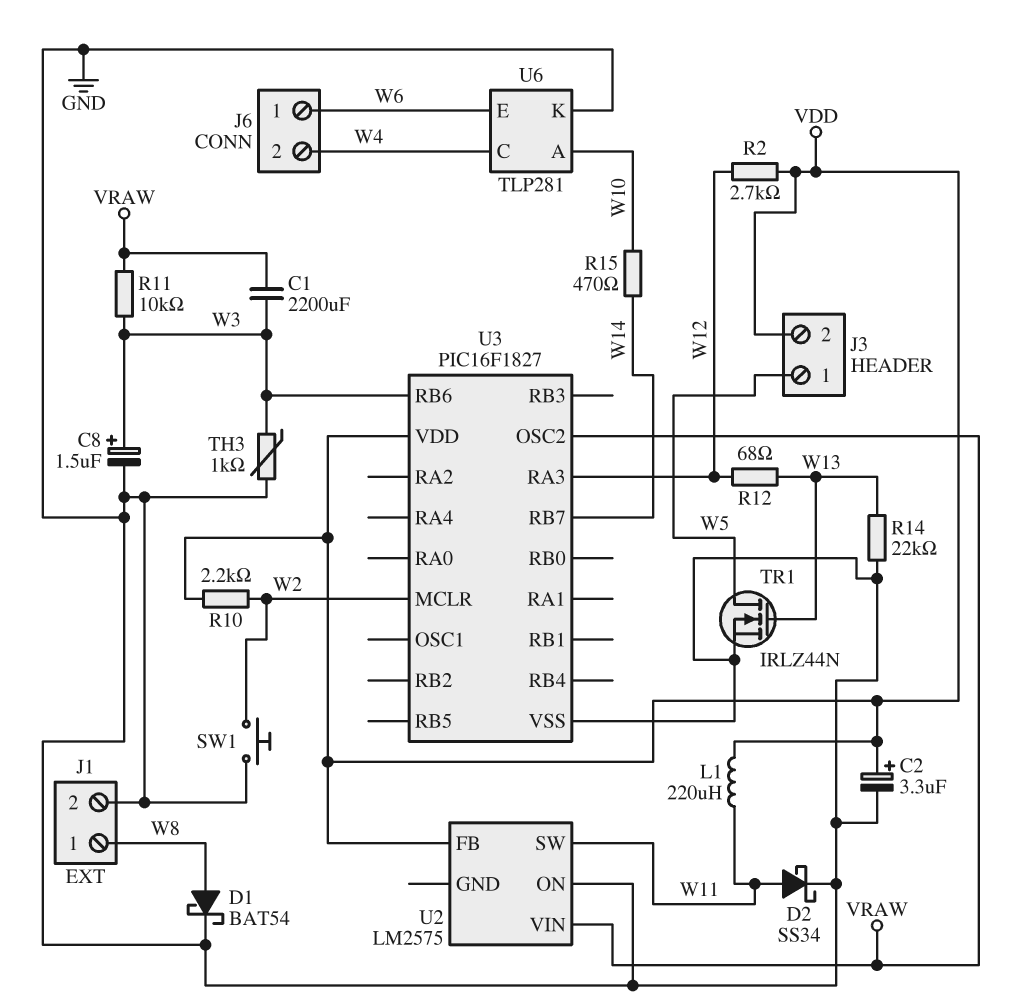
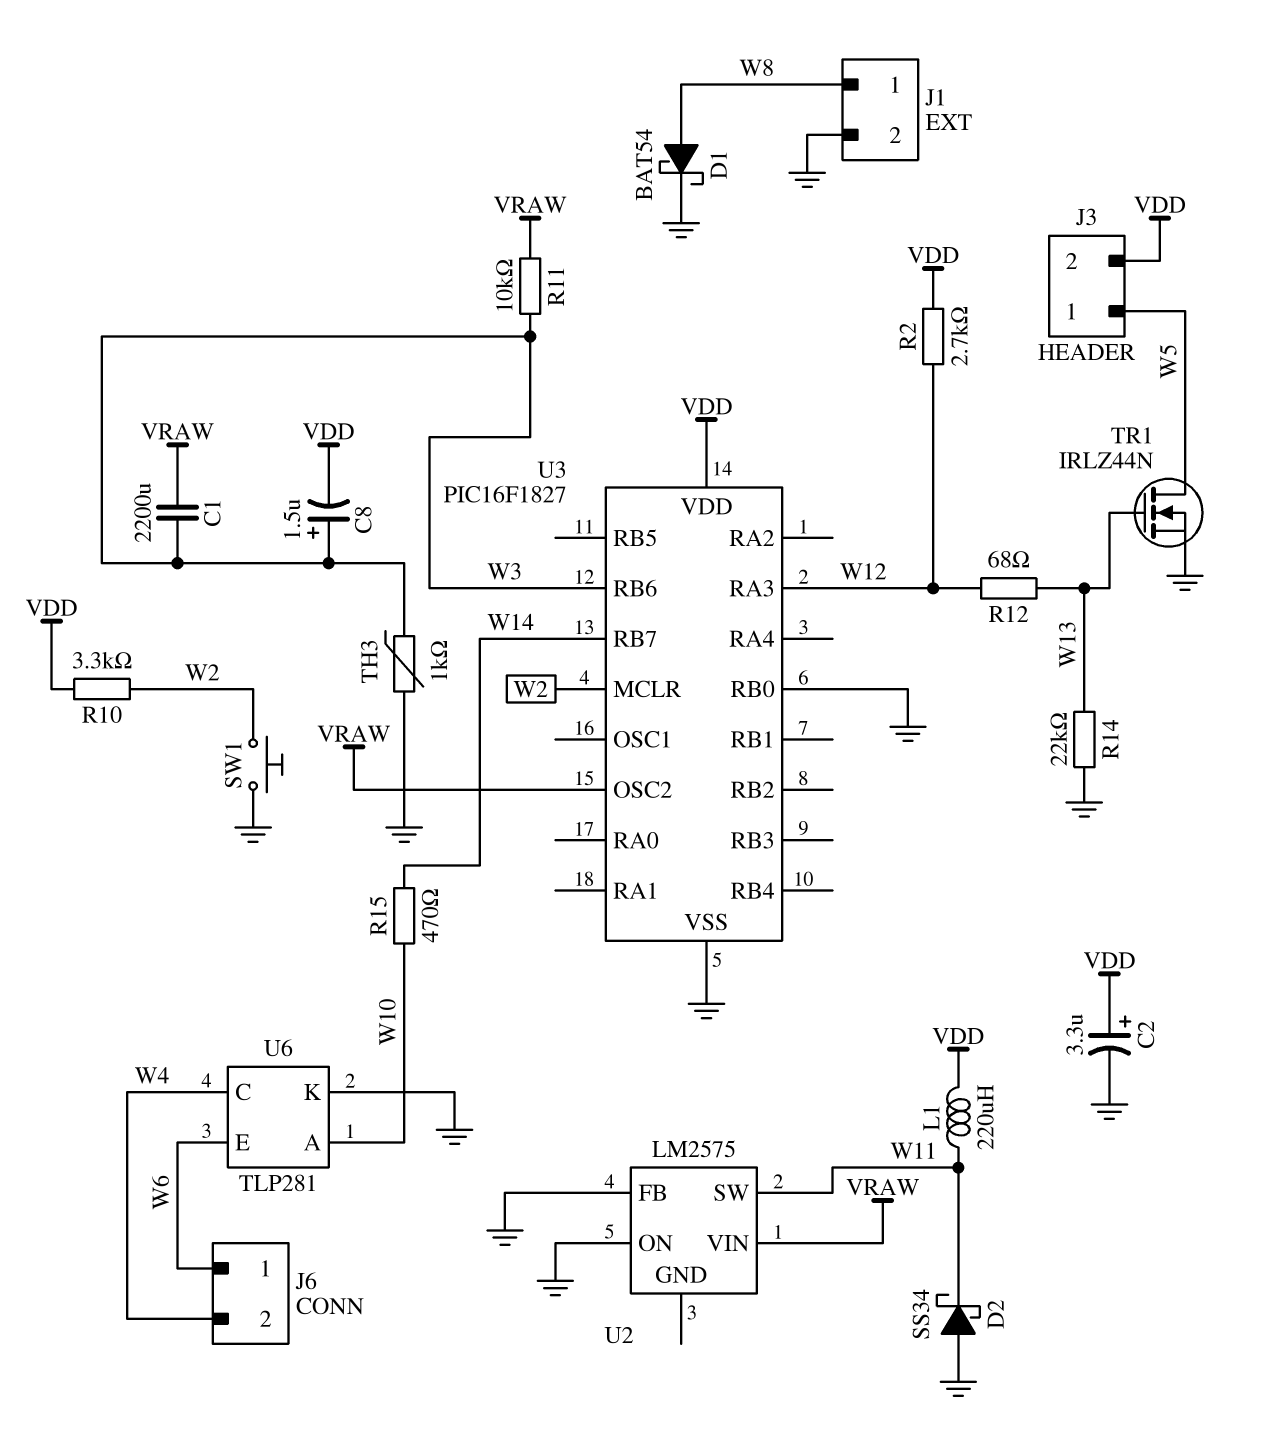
C8: 1.5uF (plus W3, minus GND) -> 1.5uF (plus W3, minus VDD)
D2: schottky SS34 (A W11, K GND) -> schottky SS34 (A GND, K W11)
R10: 2.2k (VDD, W2) -> 3.3k (VDD, W2)
U2 pin FB: VDD -> GND
U3 pin RB0: none -> GND

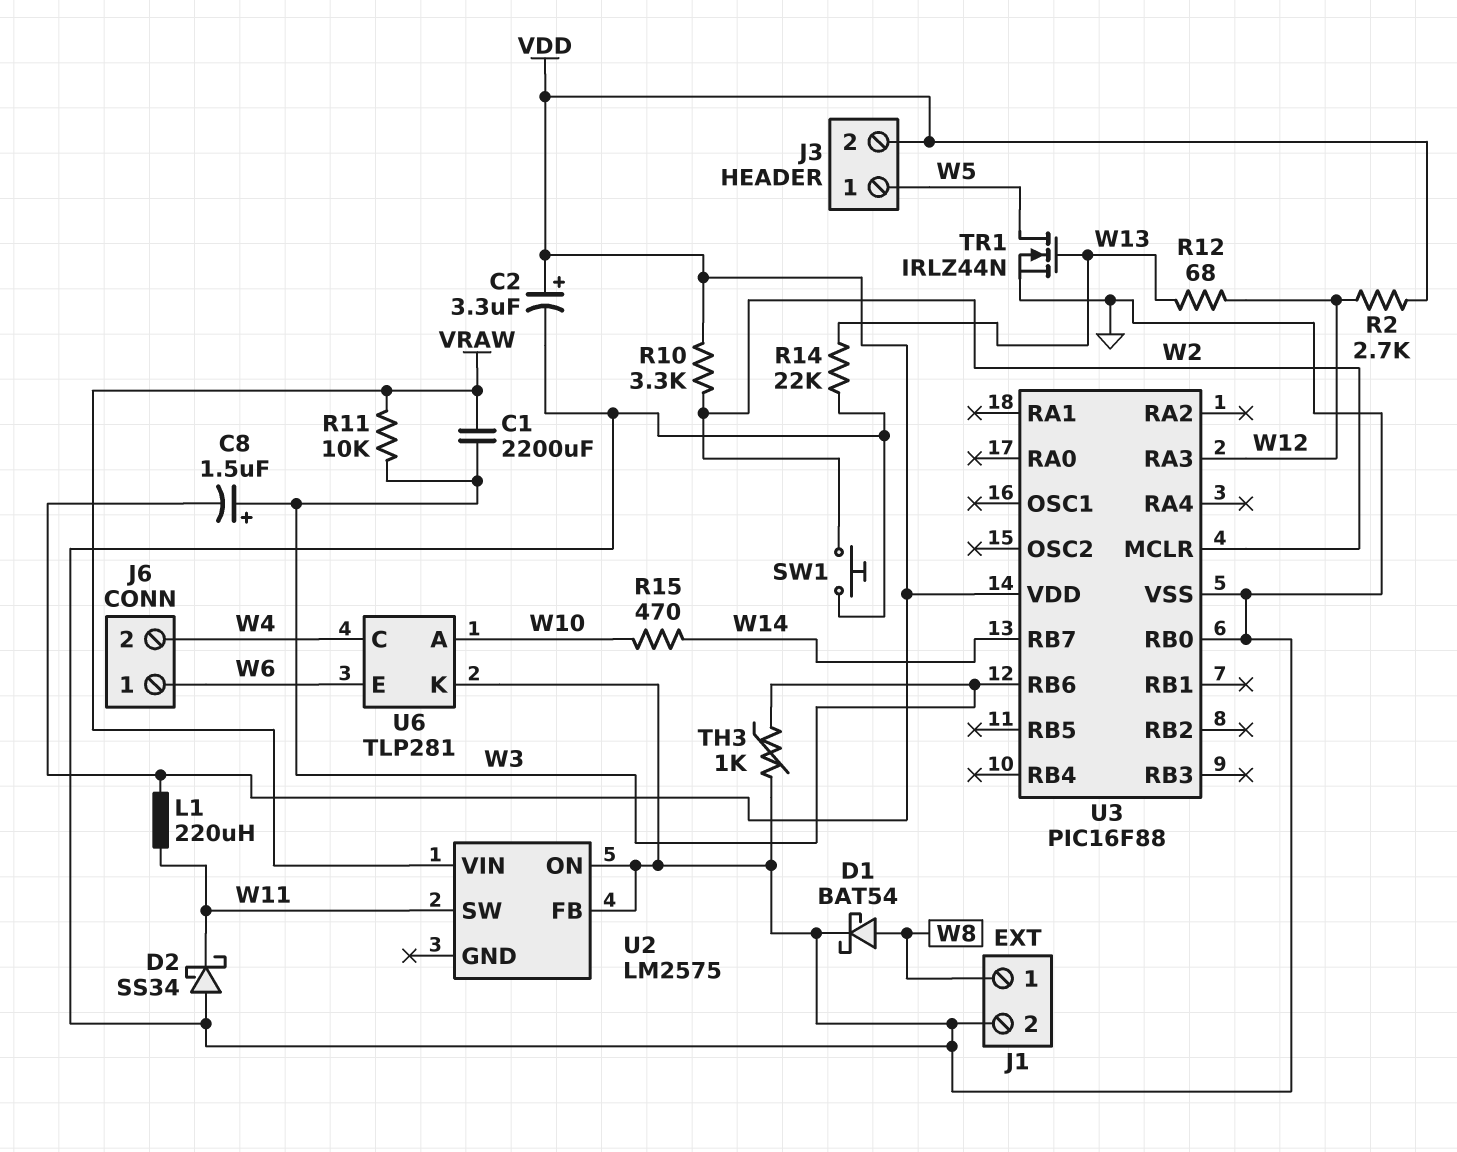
U3: PIC16F1827 -> PIC16F88
U3 pin OSC2: VRAW -> none

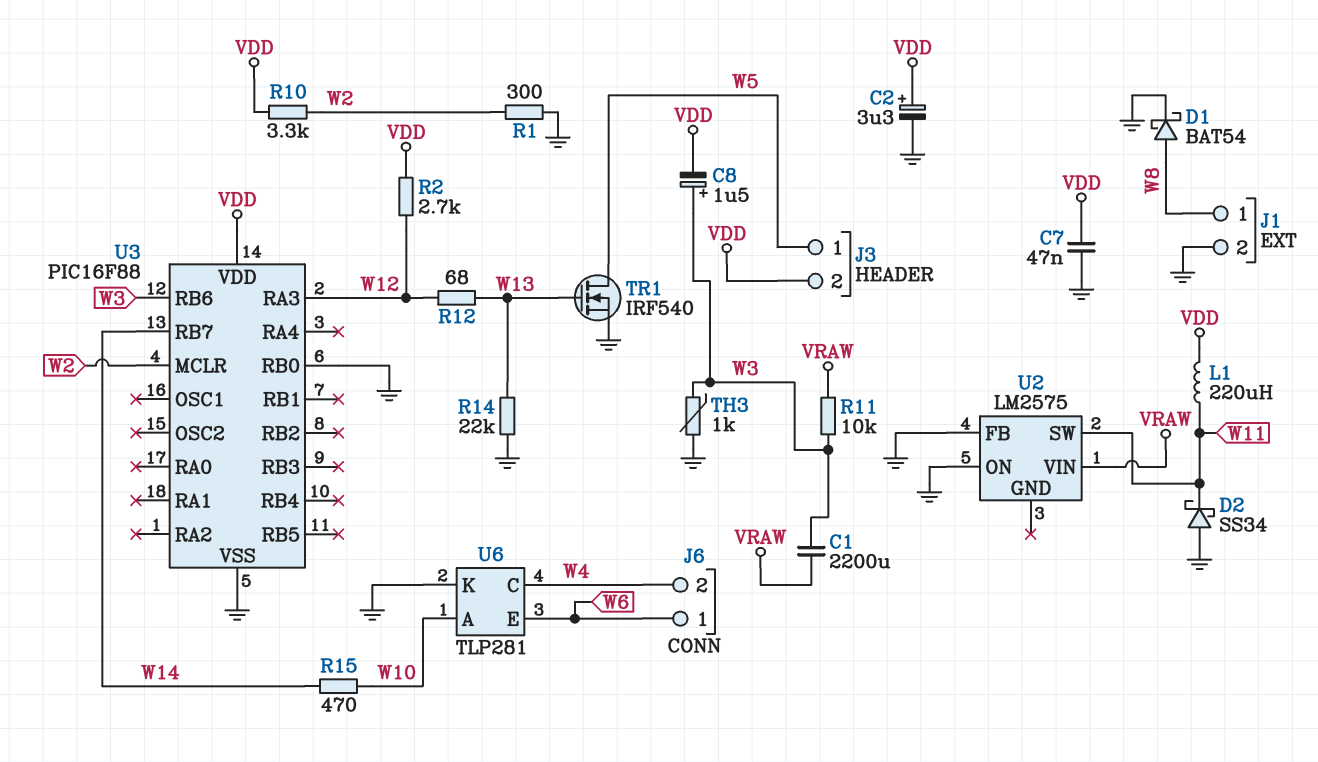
C7: none -> 47nF (GND, VDD)
R1: none -> 300 (GND, W2)
SW1: button (GND, W2) -> none
TR1: NMOS IRLZ44N (G W13, D W5, S GND) -> NMOS IRF540 (G W13, D W5, S GND)

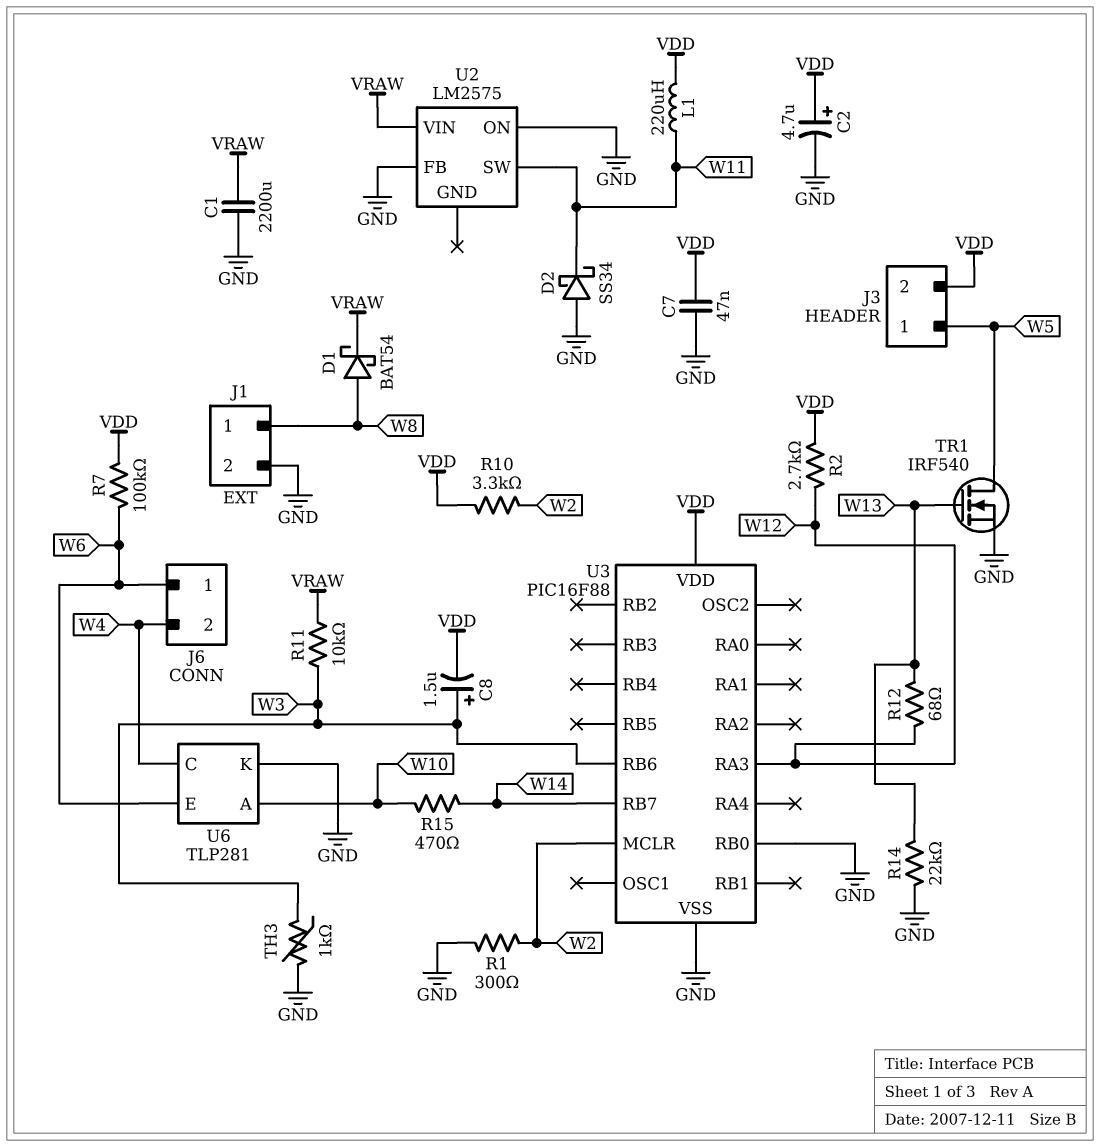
C1: 2200uF (VRAW, W3) -> 2200uF (GND, VRAW)
C2: 3.3uF (plus VDD, minus GND) -> 4.7uF (plus VDD, minus GND)
D1: schottky BAT54 (A W8, K GND) -> schottky BAT54 (A W8, K VRAW)
R7: none -> 100k (VDD, W6)

